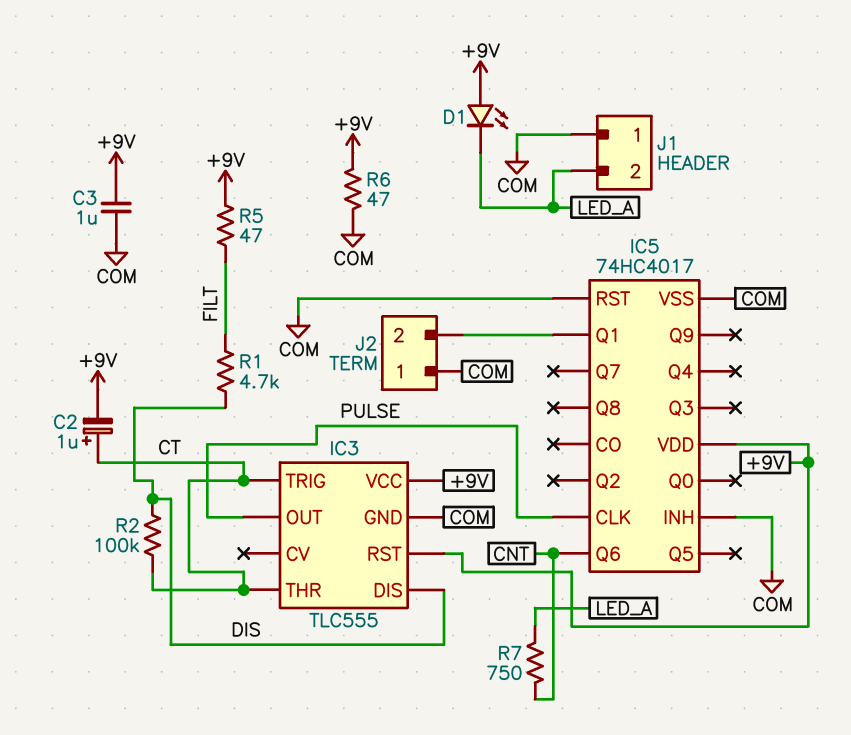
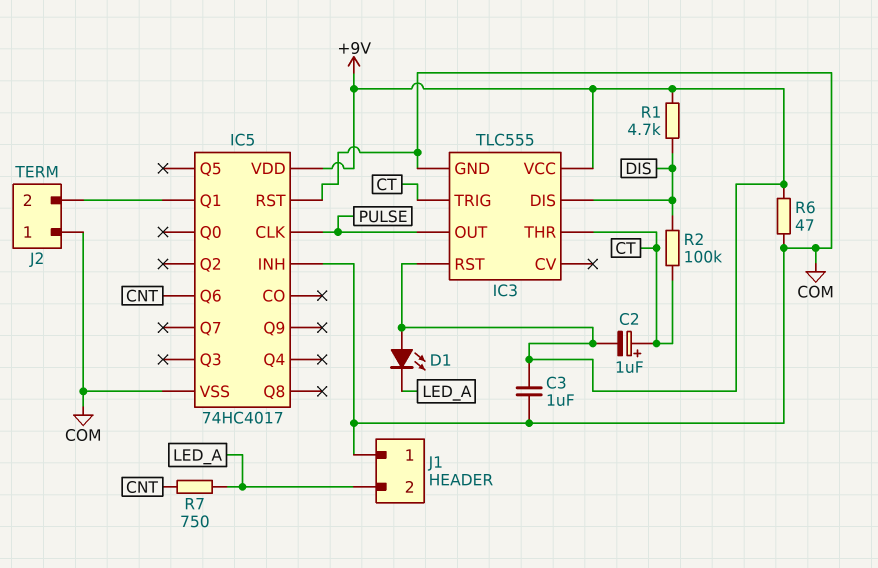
R1: 4.7k (DIS, FILT) -> 4.7k (+9V, DIS)
R5: 47 (+9V, FILT) -> none

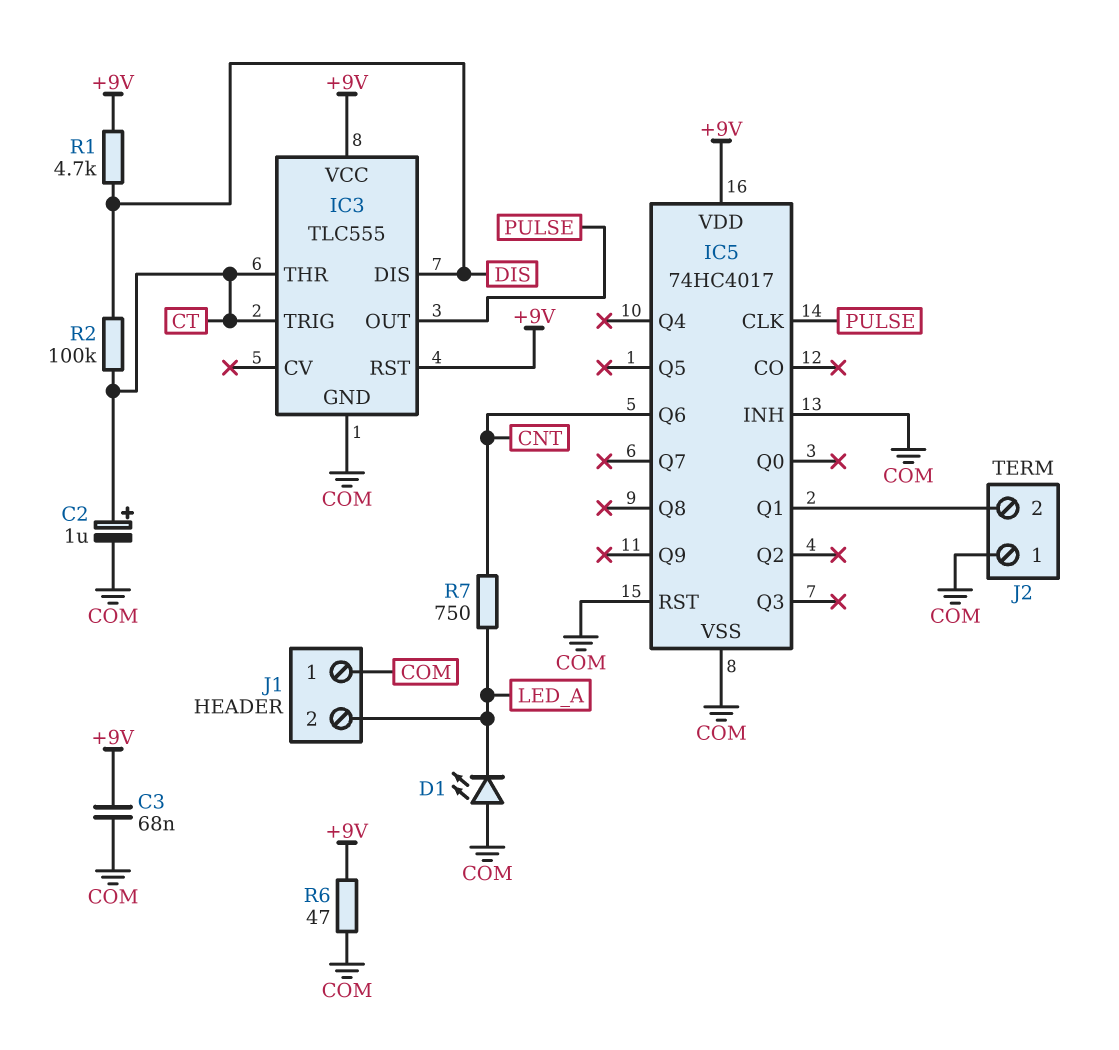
C2: 1uF (plus CT, minus +9V) -> 1uF (plus CT, minus COM)
C3: 1uF (+9V, COM) -> 68nF (+9V, COM)
D1: LED (A +9V, K LED_A) -> LED (A COM, K LED_A)

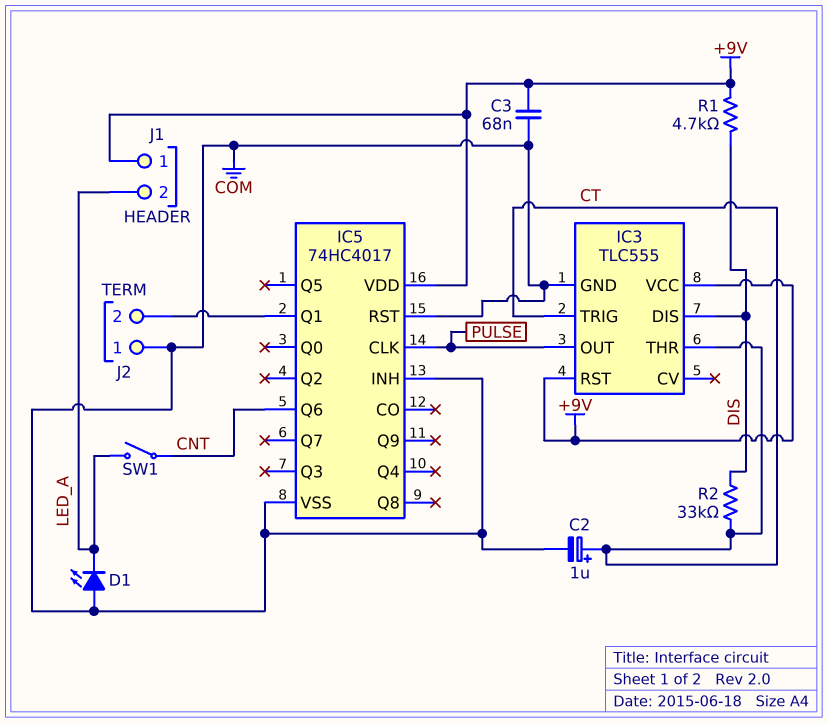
J1 pin 1: COM -> +9V
R2: 100k (CT, DIS) -> 33k (CT, DIS)
R6: 47 (+9V, COM) -> none
R7: 750 (CNT, LED_A) -> none
SW1: none -> switch (CNT, LED_A)

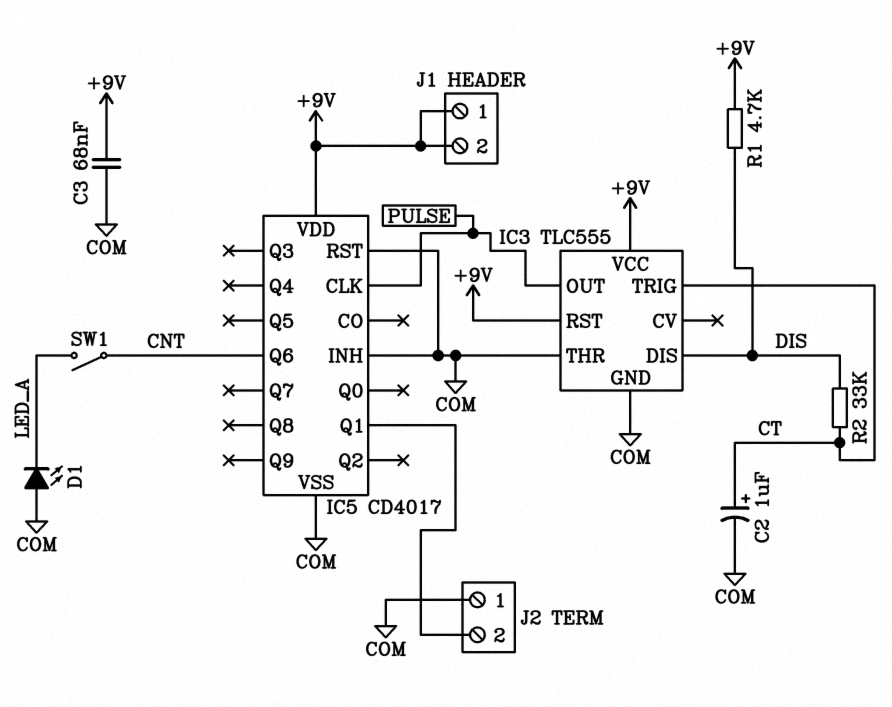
IC3 pin THR: CT -> COM
IC5: 74HC4017 -> CD4017
J1 pin 2: LED_A -> +9V

